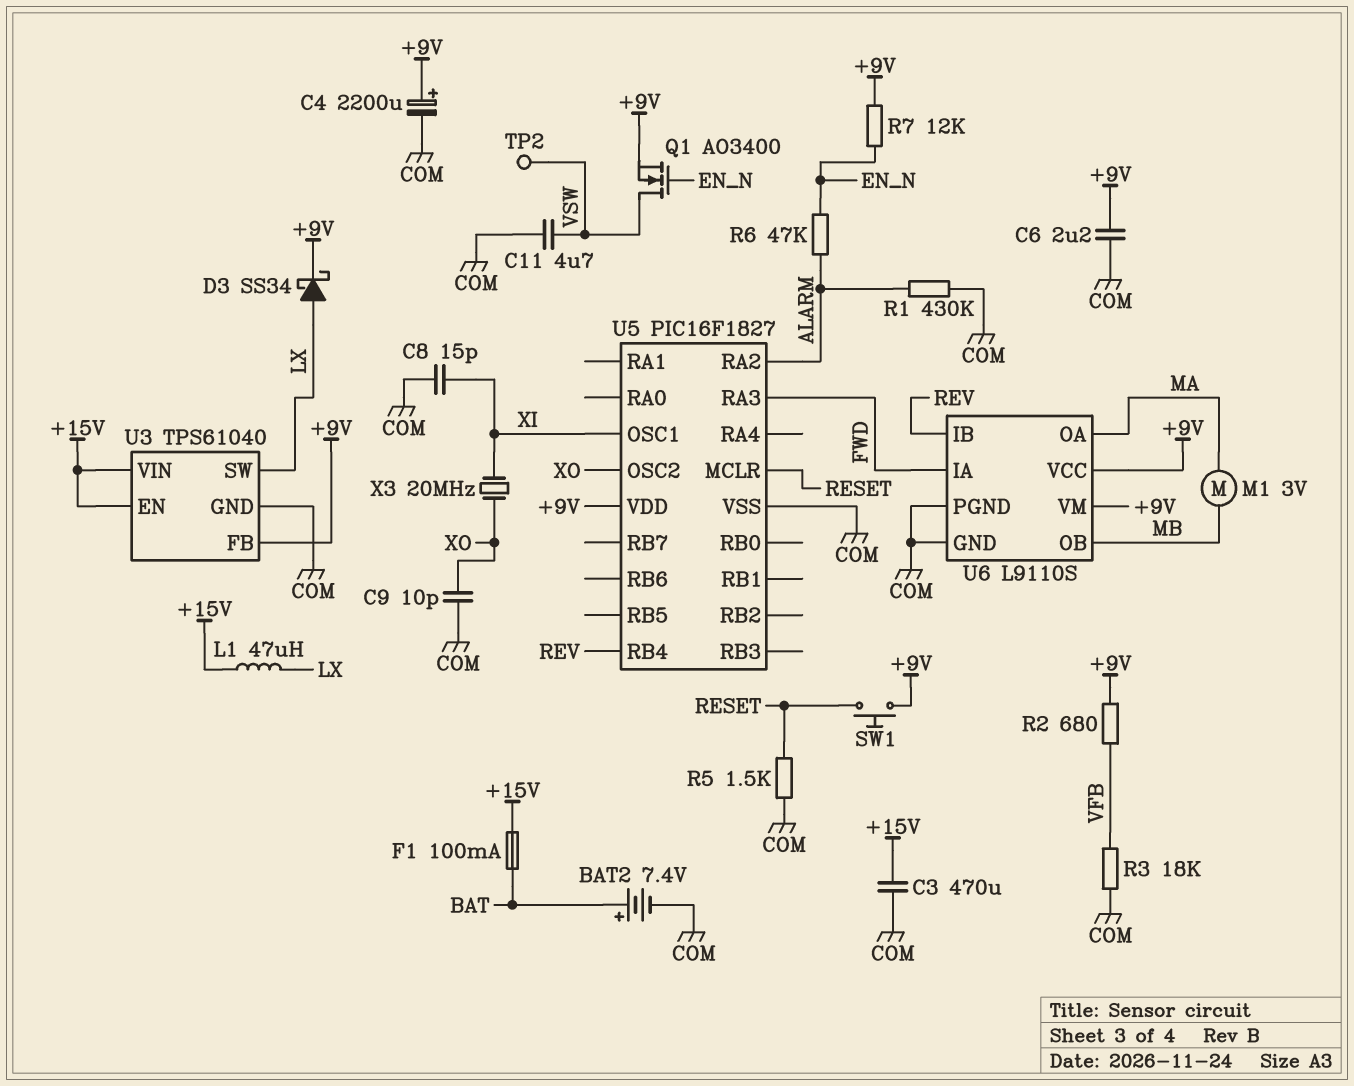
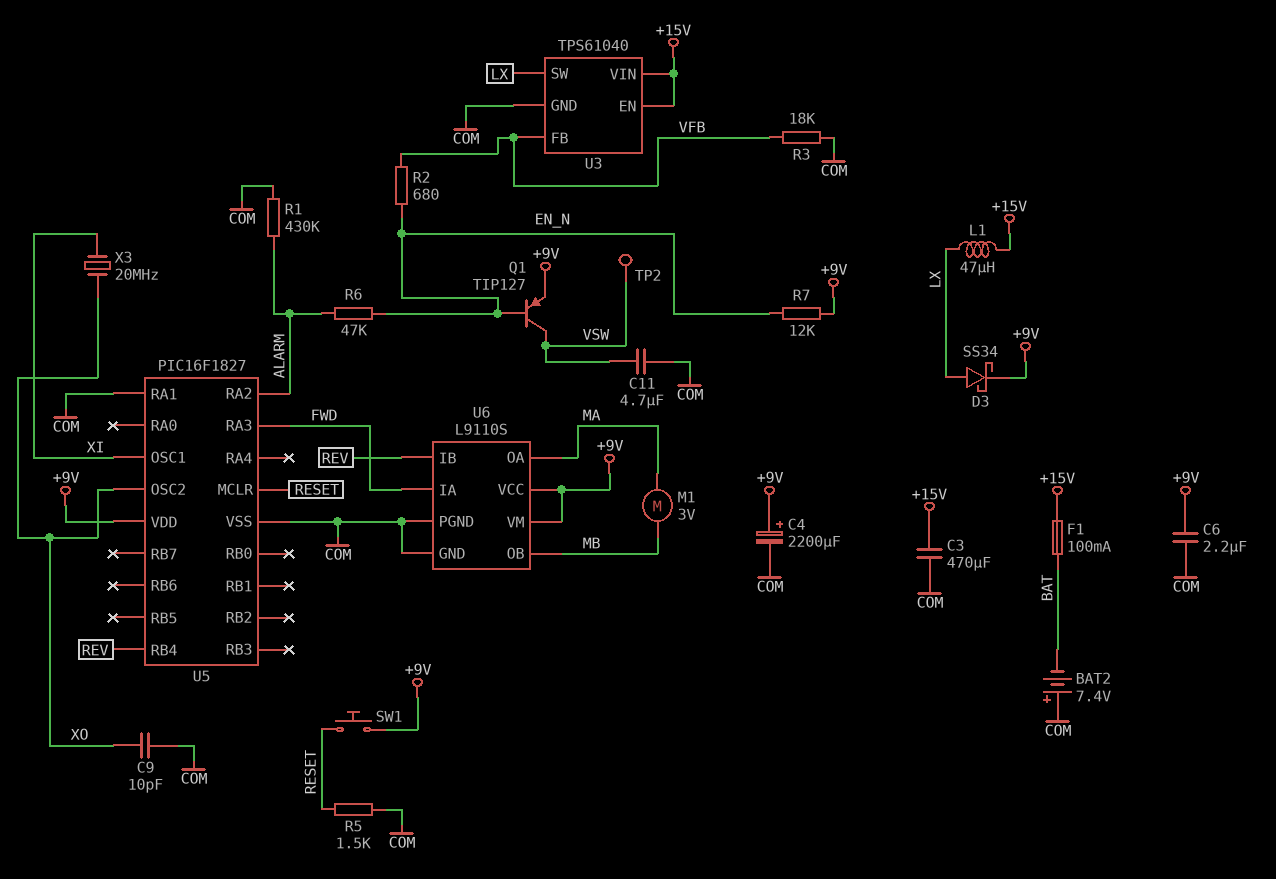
BAT2: 7.4V (plus BAT, minus COM) -> 7.4V (plus COM, minus BAT)
C8: 15pF (COM, XI) -> none
Q1: NMOS AO3400 (G EN_N, D VSW, S +9V) -> PNP TIP127 (B EN_N, C VSW, E +9V)
R2: 680 (+9V, VFB) -> 680 (EN_N, VFB)
U3 pin FB: +9V -> VFB
U5 pin RA1: none -> COM

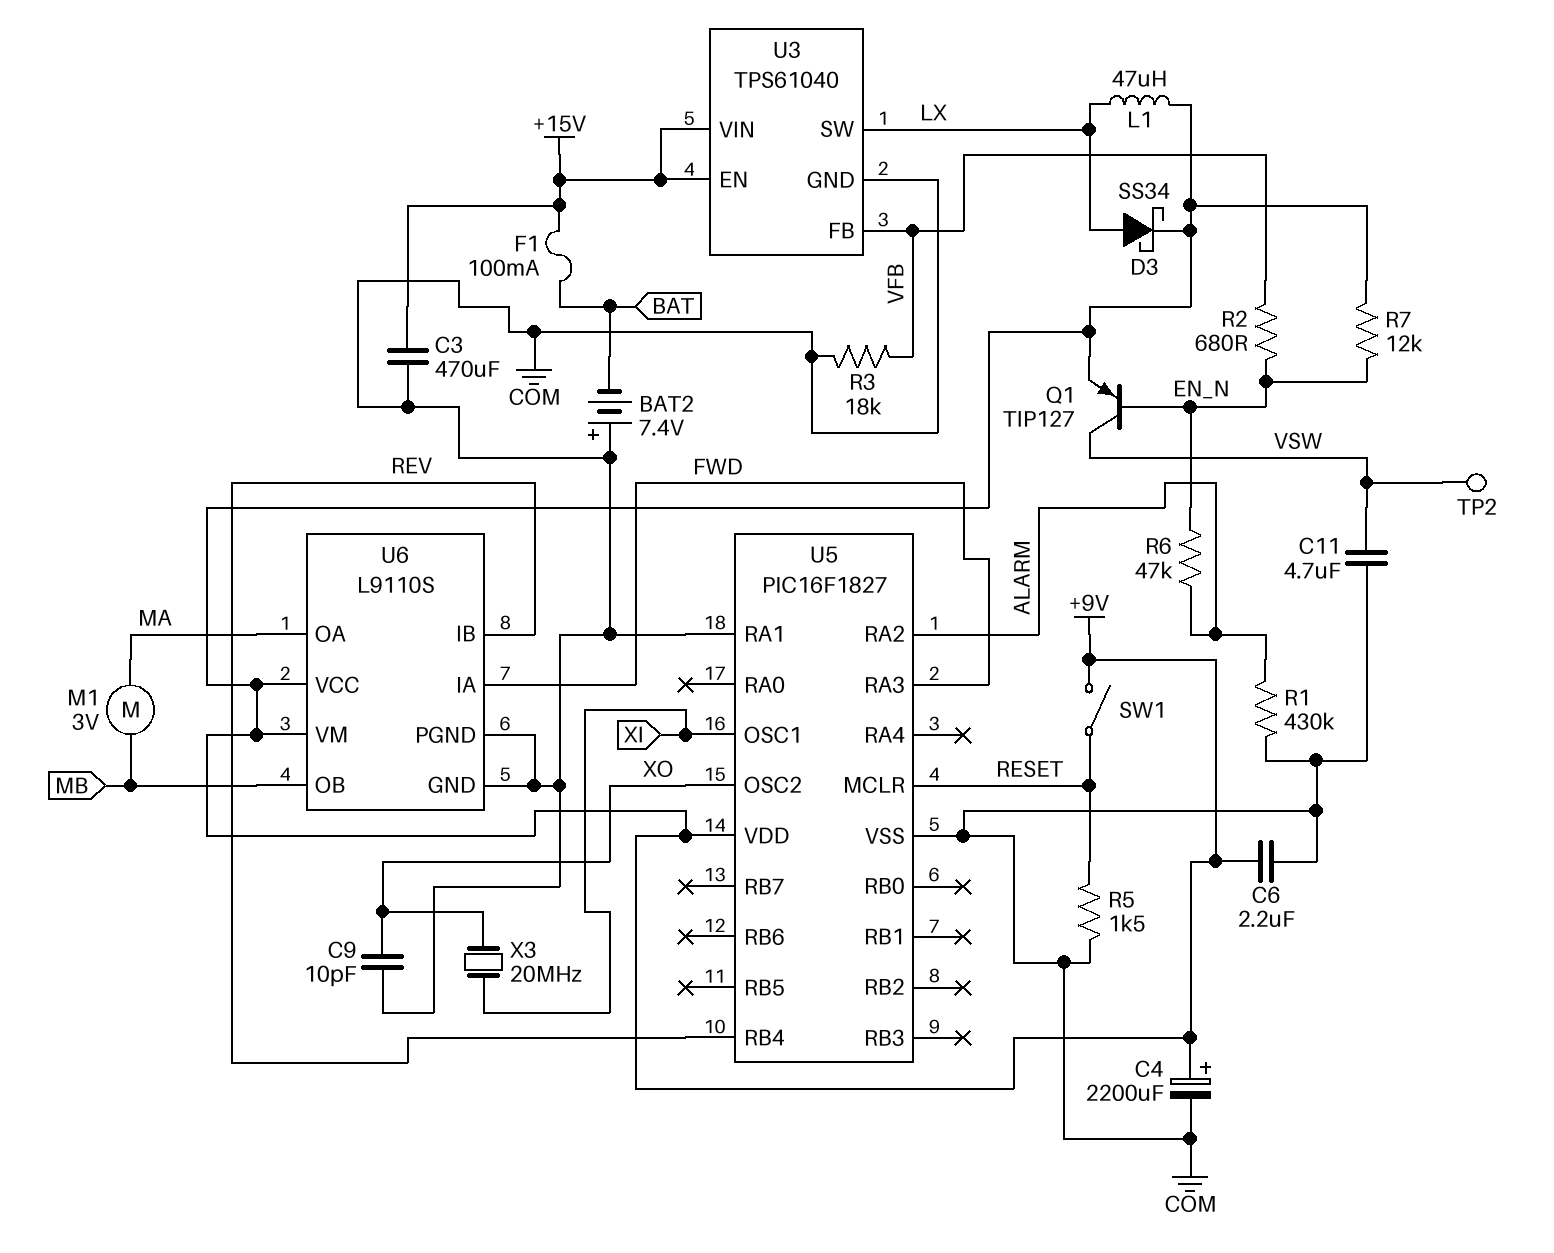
L1: 47uH (+15V, LX) -> 47uH (+9V, LX)
SW1: button (+9V, RESET) -> switch (+9V, RESET)

